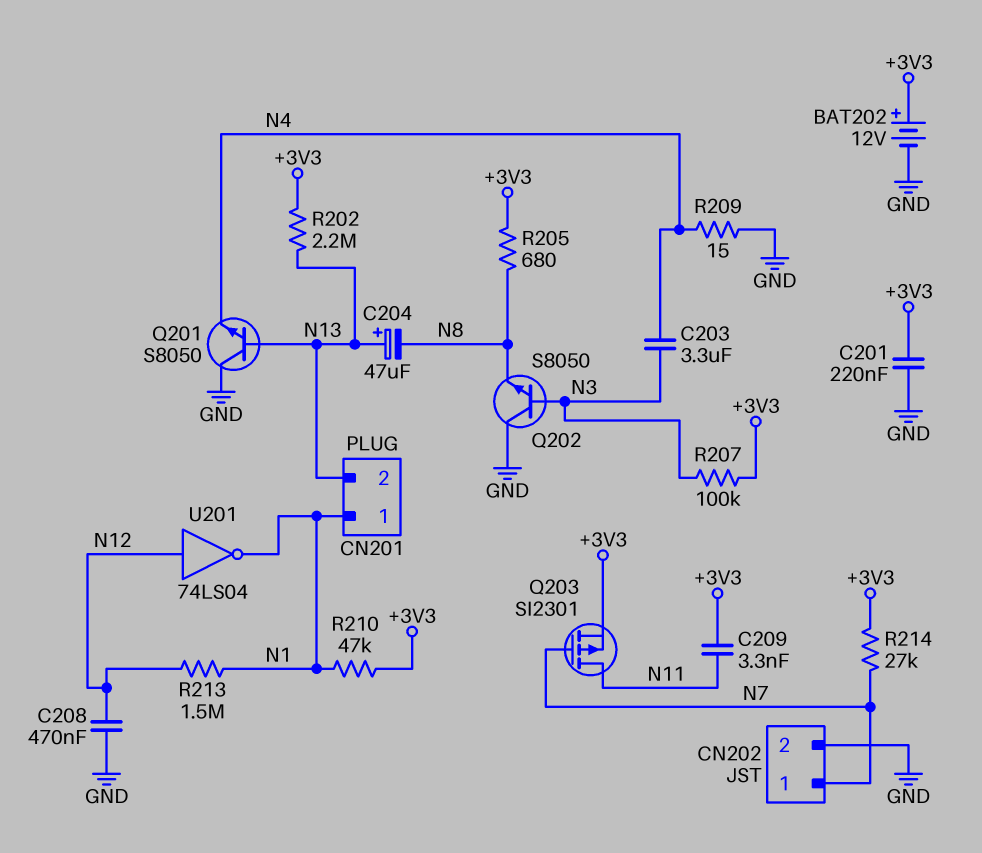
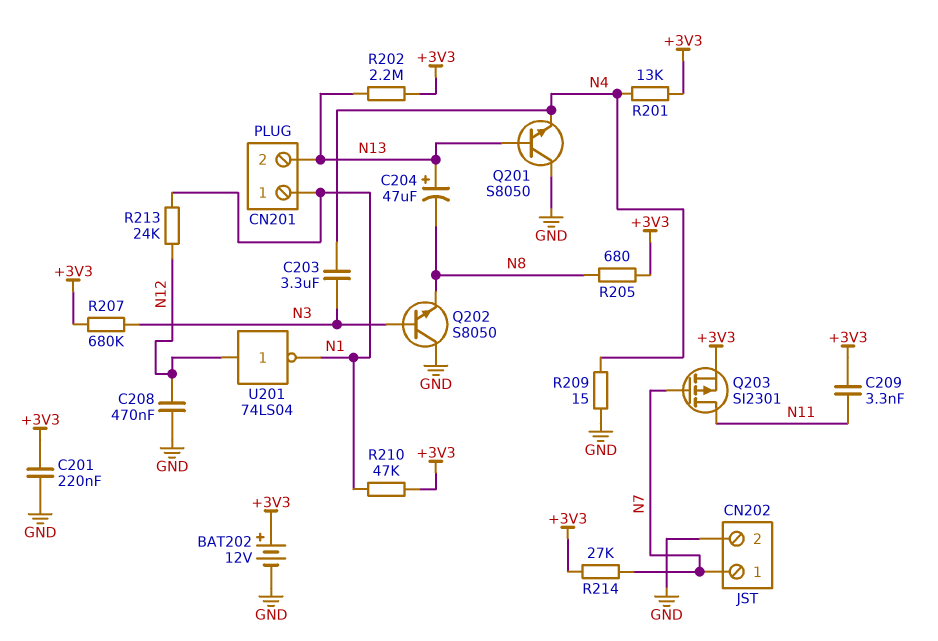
R201: none -> 13k (+3V3, N4)
R207: 100k (+3V3, N3) -> 680k (+3V3, N3)
R213: 1.5M (N1, N12) -> 24k (N1, N12)

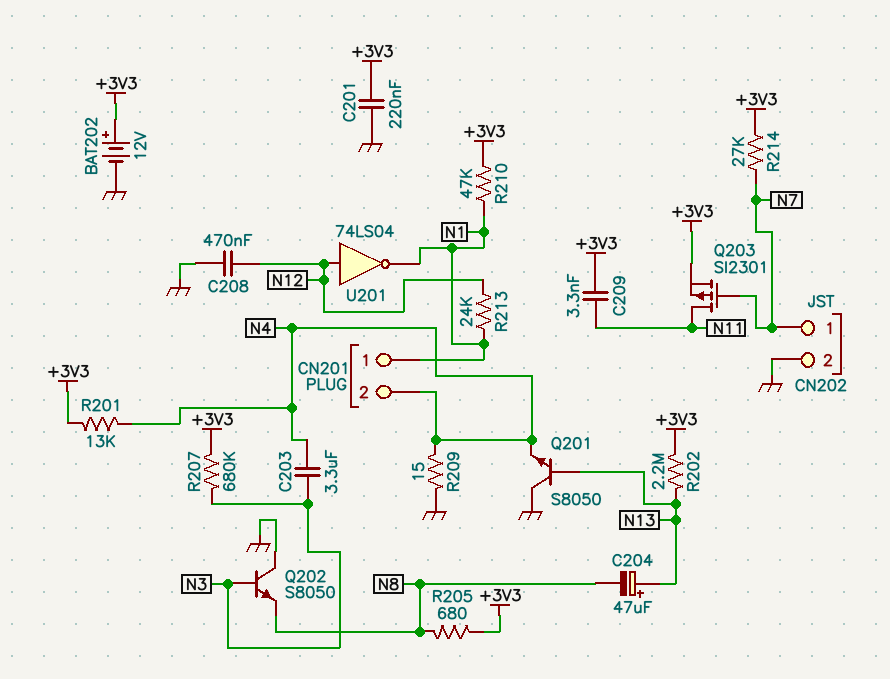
CN201 pin 2: N13 -> N4

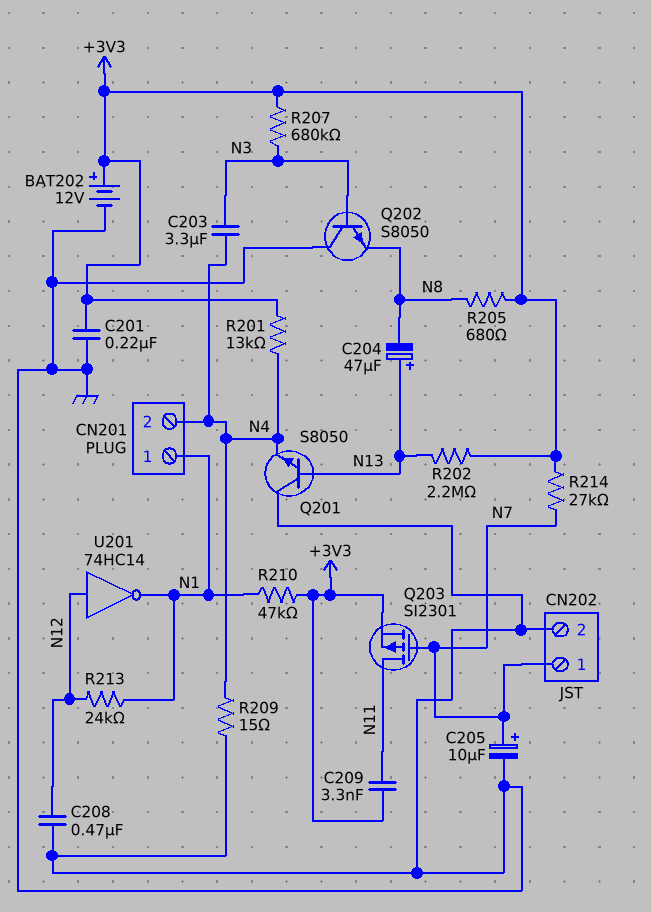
C205: none -> 10uF (plus N7, minus GND)
U201: NOT 74LS04 (in N12, out N1) -> NOT 74HC14 (in N12, out N1)

